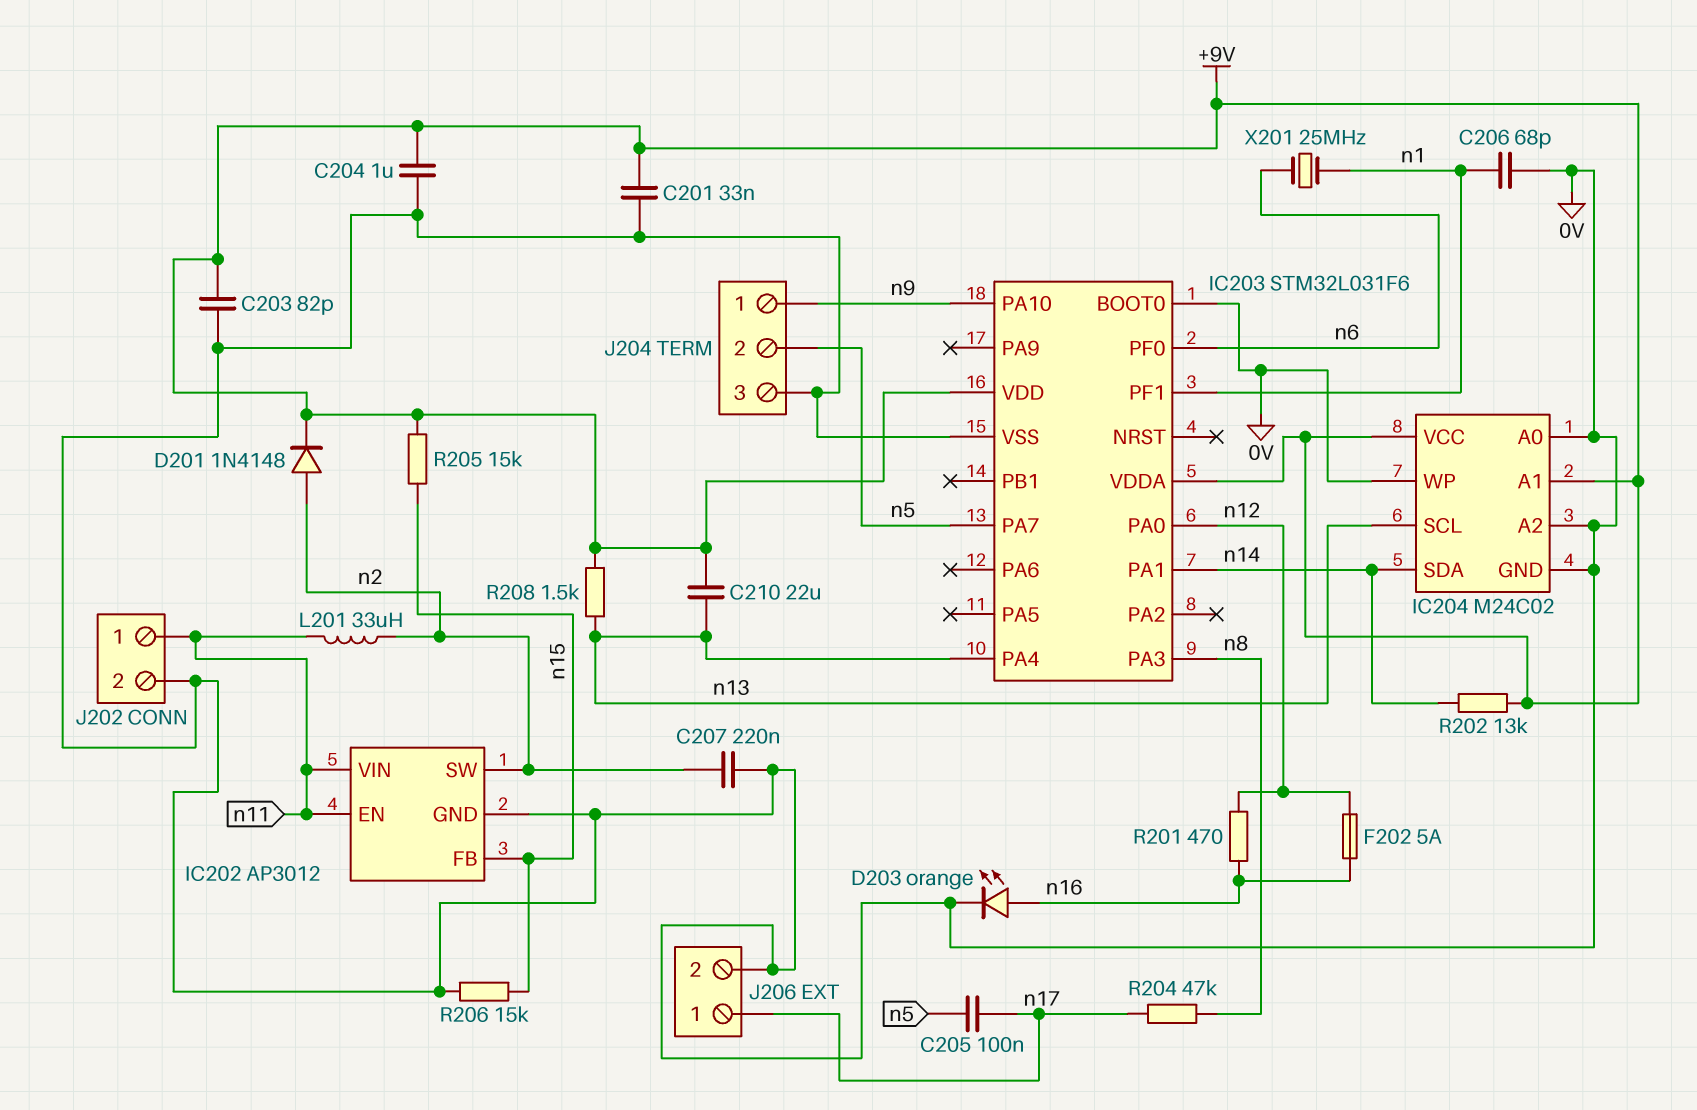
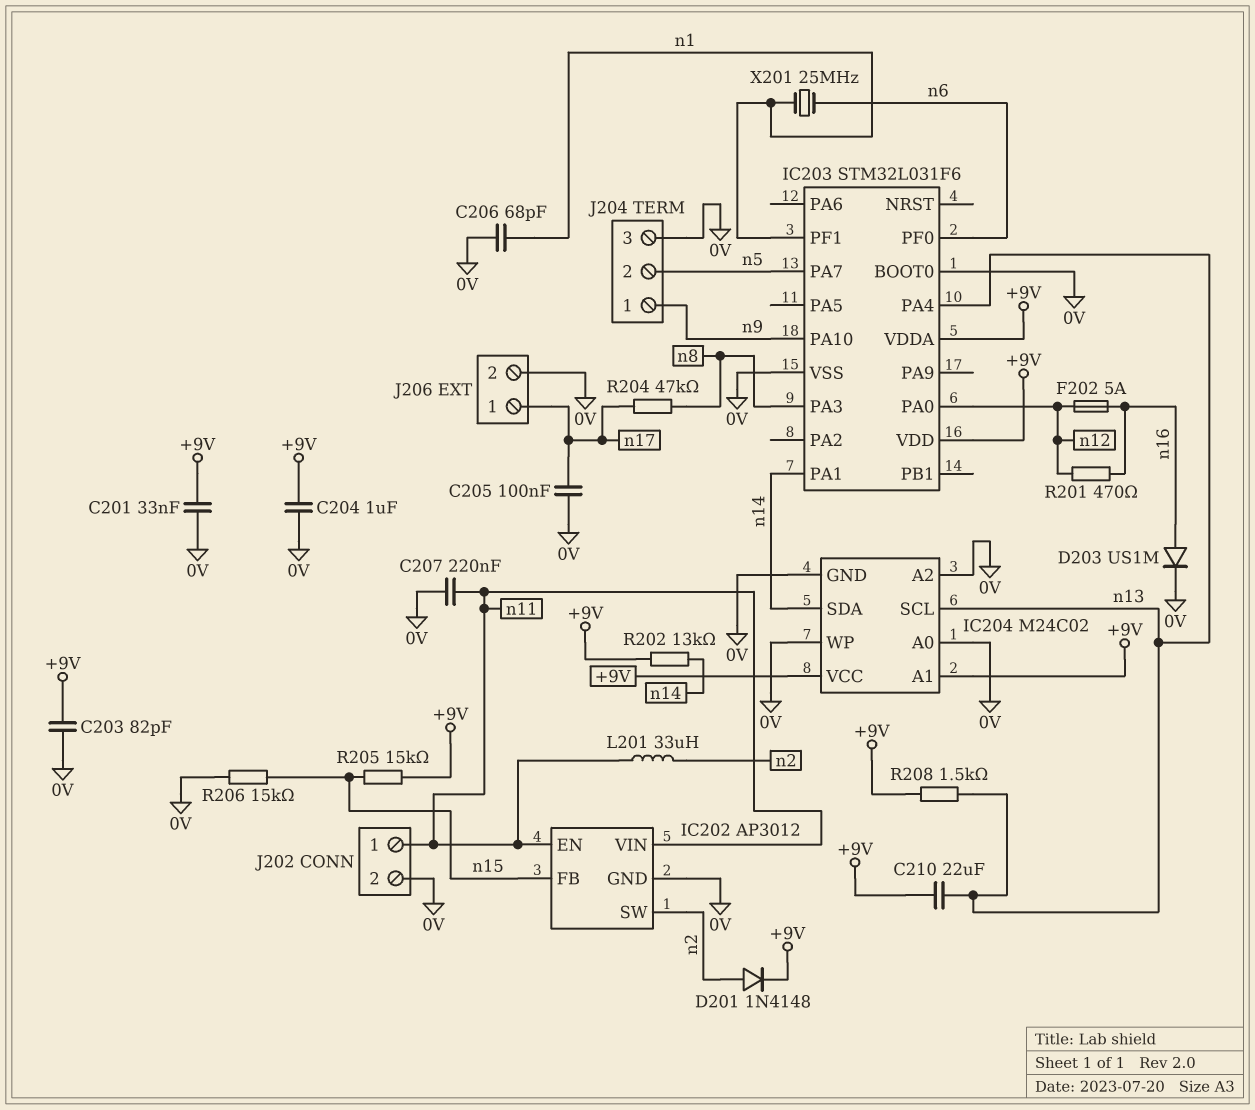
C205: 100nF (n5, n17) -> 100nF (0V, n17)
C207: 220nF (0V, n2) -> 220nF (0V, n11)
D203: LED orange (A n16, K 0V) -> diode US1M (A n16, K 0V)

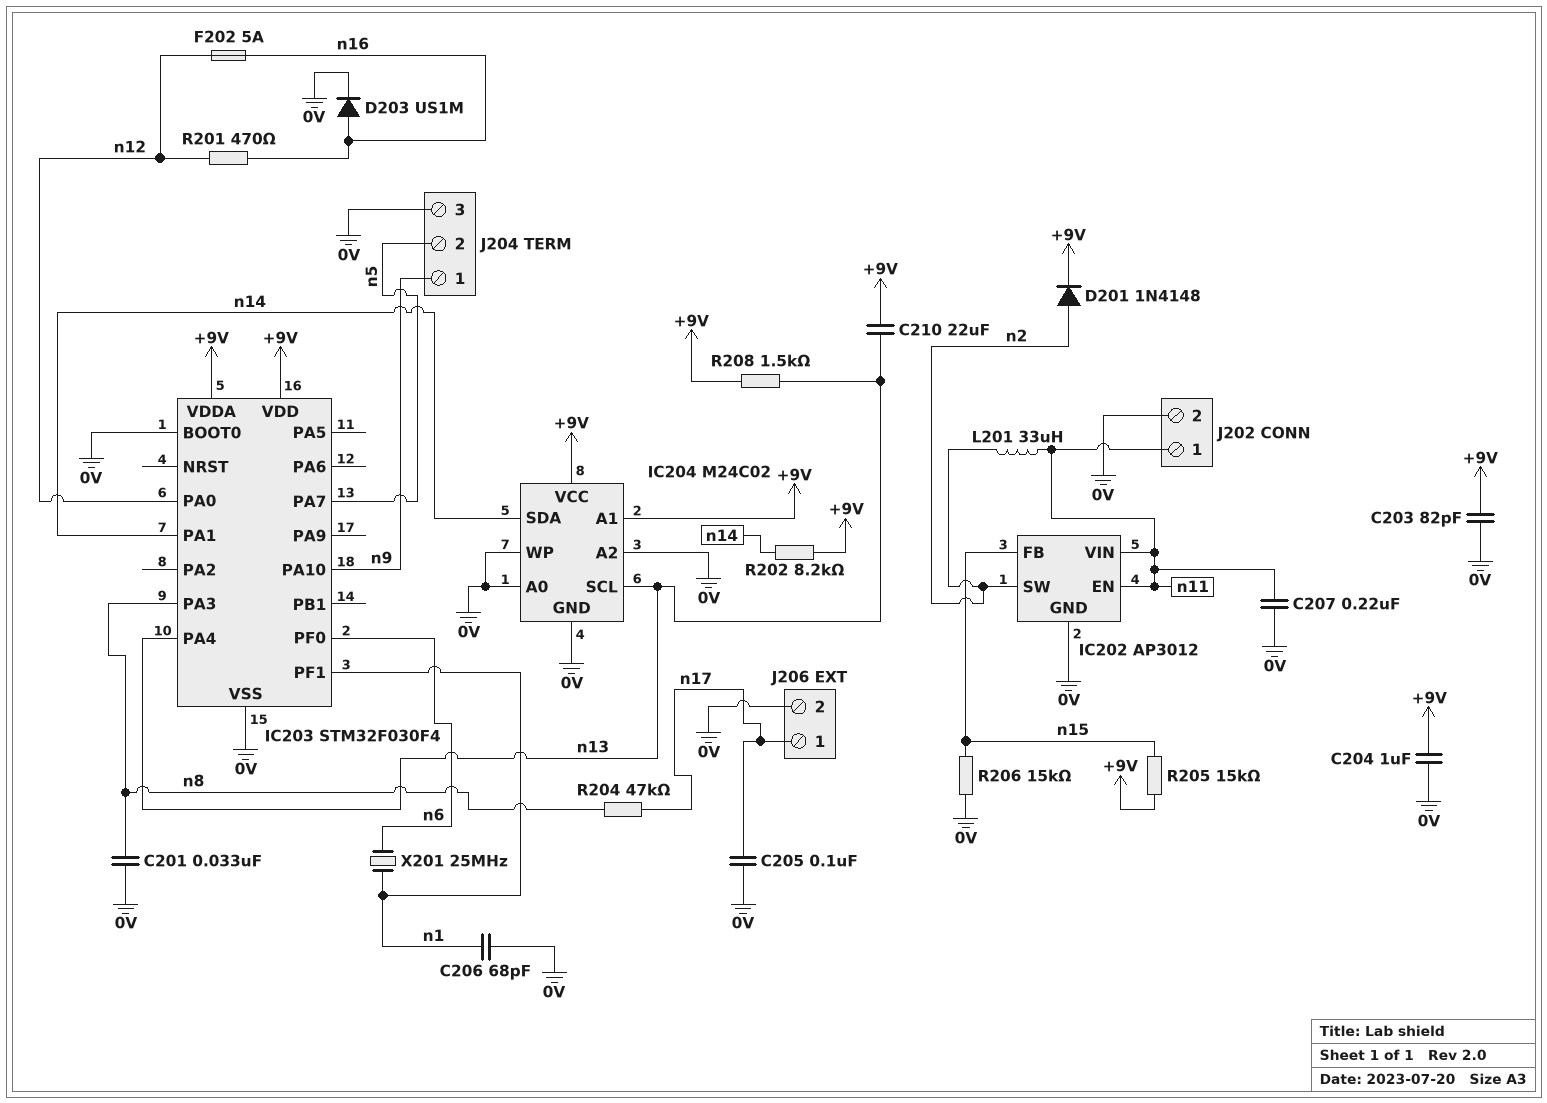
C201: 33nF (+9V, 0V) -> 33nF (0V, n8)
IC203: STM32L031F6 -> STM32F030F4
R202: 13k (+9V, n14) -> 8.2k (+9V, n14)

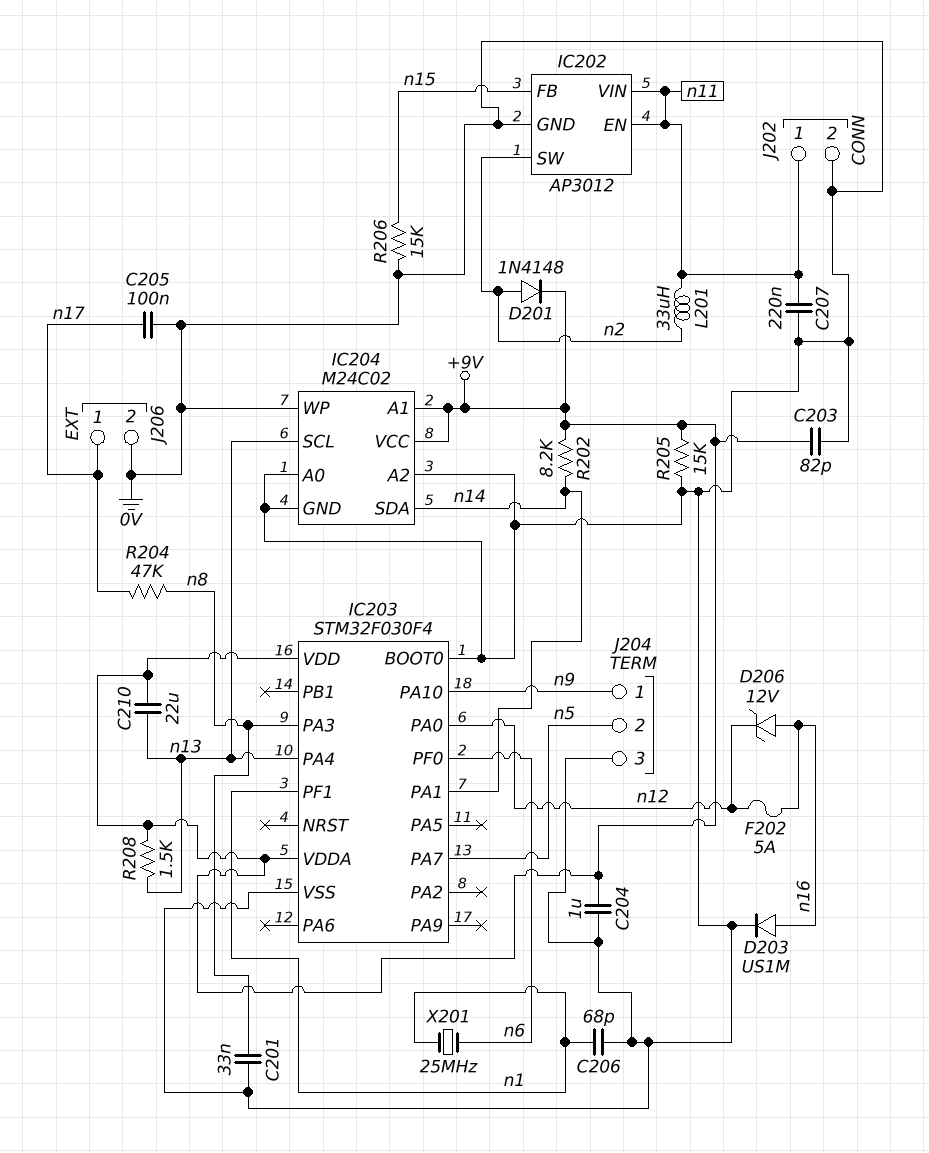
D206: none -> zener 12V (A n16, K n12)
R201: 470 (n12, n16) -> none
R205: 15k (+9V, n15) -> 15k (+9V, 0V)

